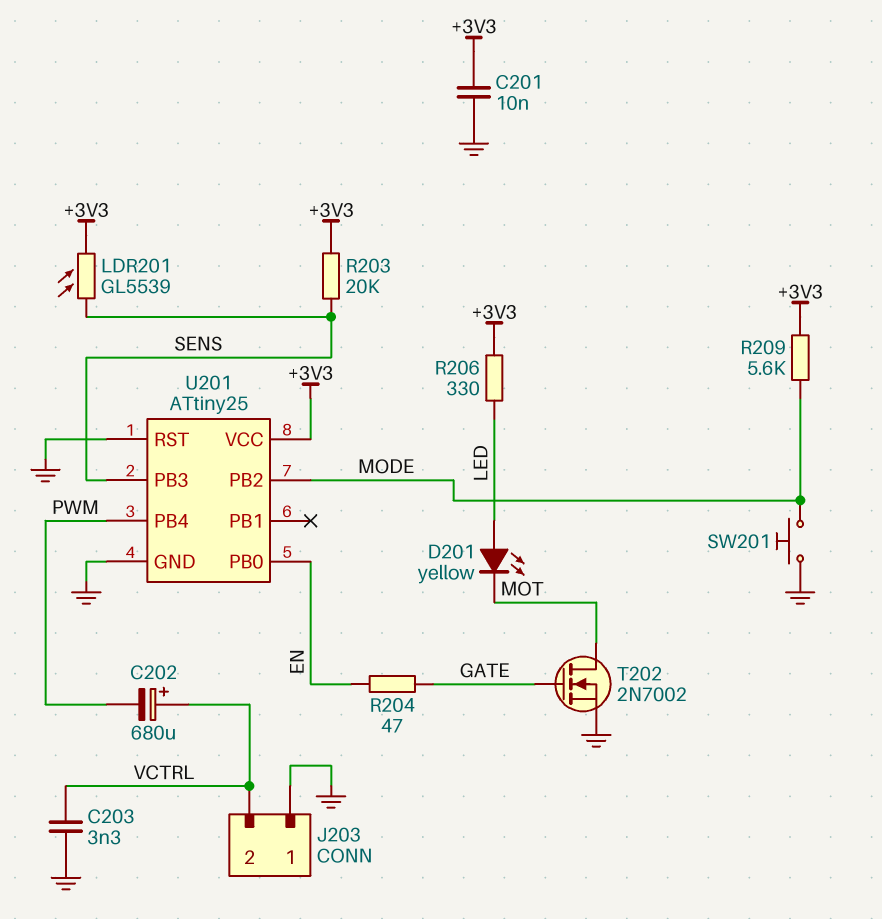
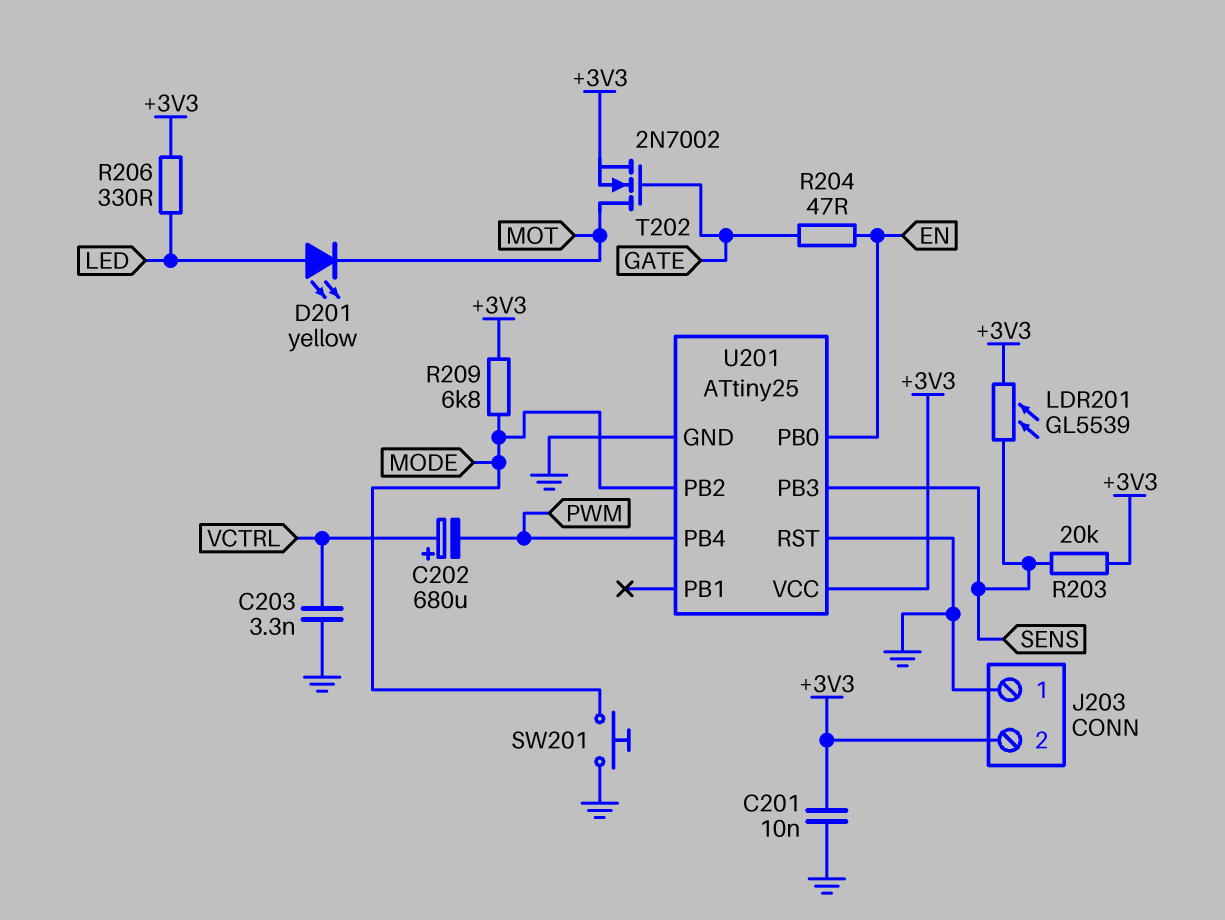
J203 pin 2: VCTRL -> +3V3
R209: 5.6k (+3V3, MODE) -> 6.8k (+3V3, MODE)
T202: NMOS 2N7002 (G GATE, D MOT, S GND) -> NMOS 2N7002 (G GATE, D MOT, S +3V3)

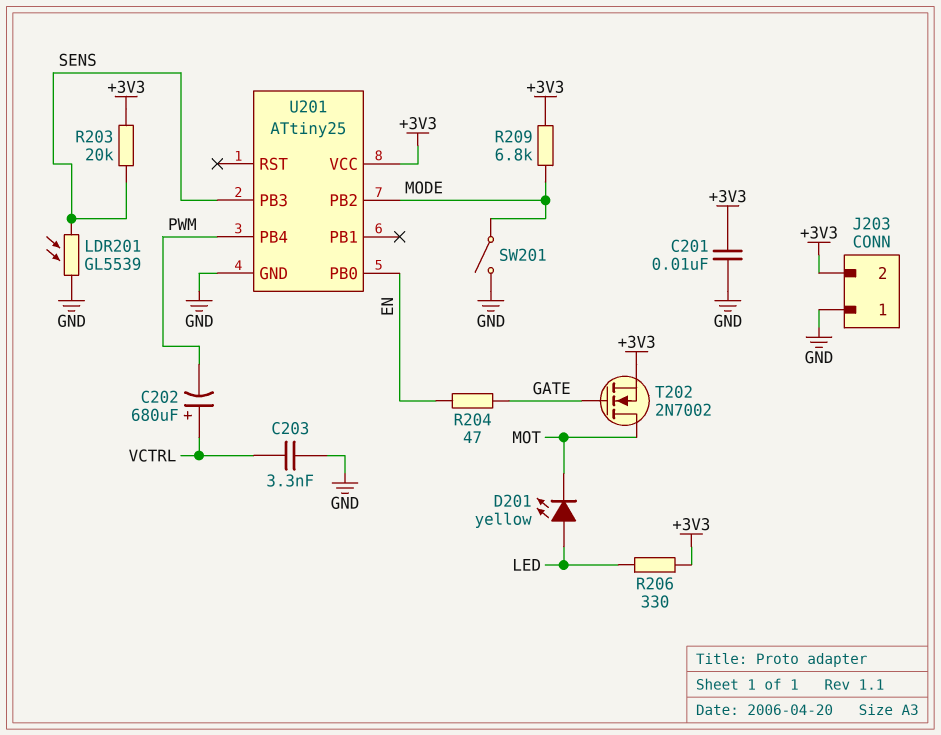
LDR201: GL5539 (+3V3, SENS) -> GL5539 (GND, SENS)
SW201: button (GND, MODE) -> switch (GND, MODE)
U201 pin RST: GND -> none

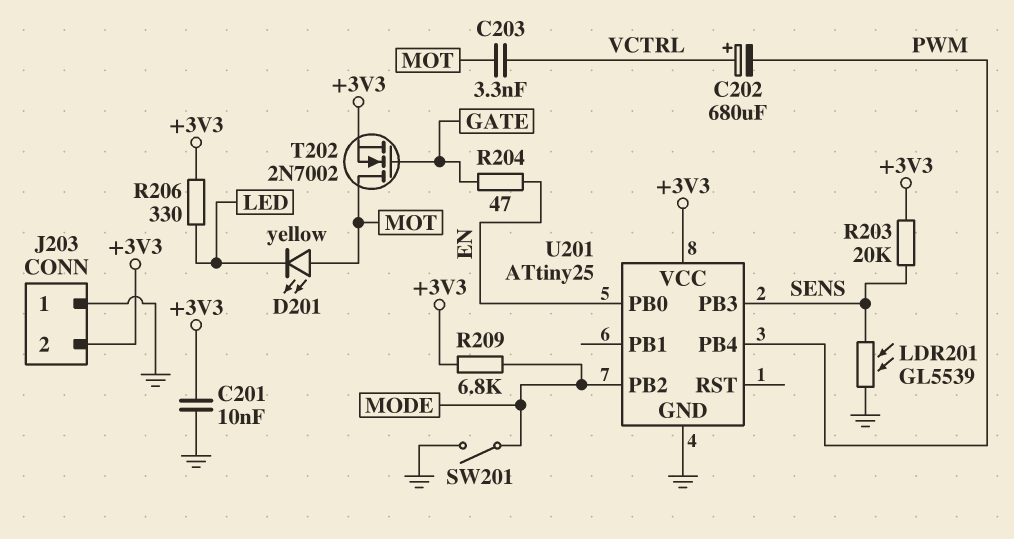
C203: 3.3nF (GND, VCTRL) -> 3.3nF (MOT, VCTRL)
D201: LED yellow (A LED, K MOT) -> LED yellow (A MOT, K LED)

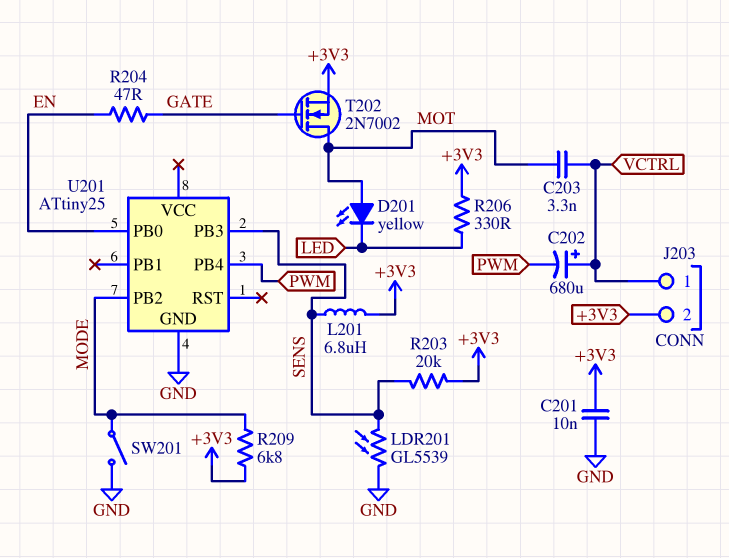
J203 pin 1: GND -> VCTRL
L201: none -> 6.8uH (+3V3, SENS)
U201 pin VCC: +3V3 -> none

